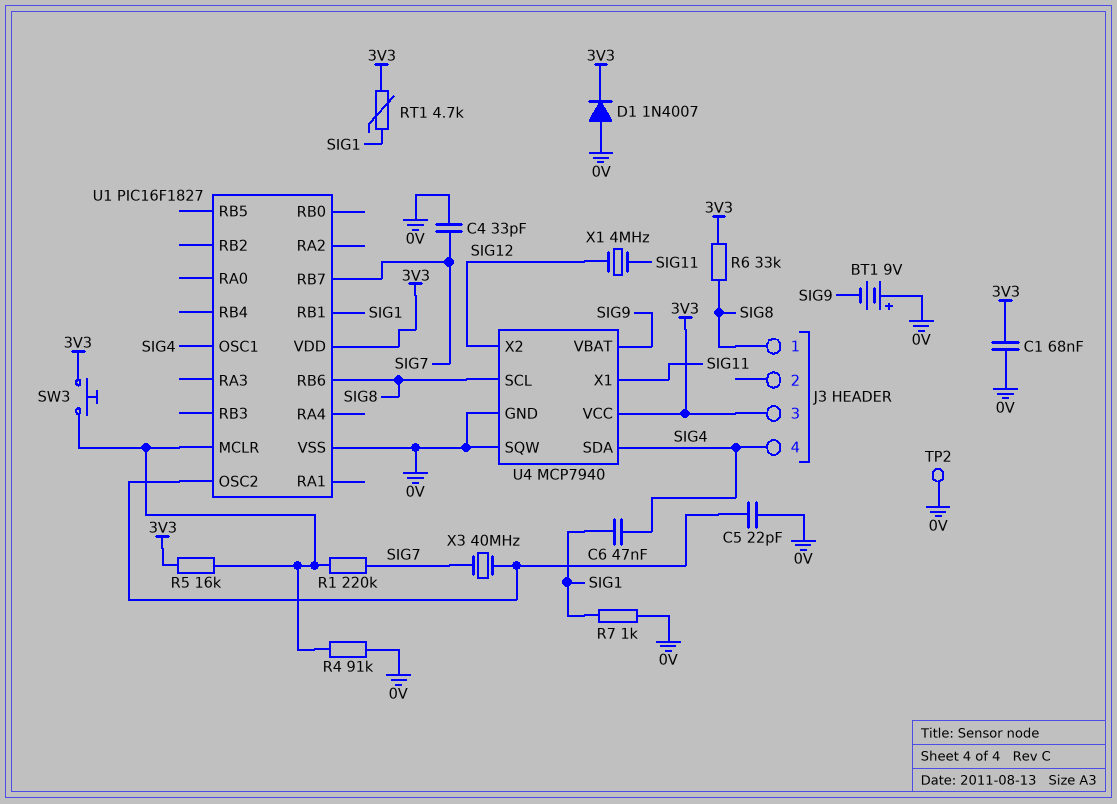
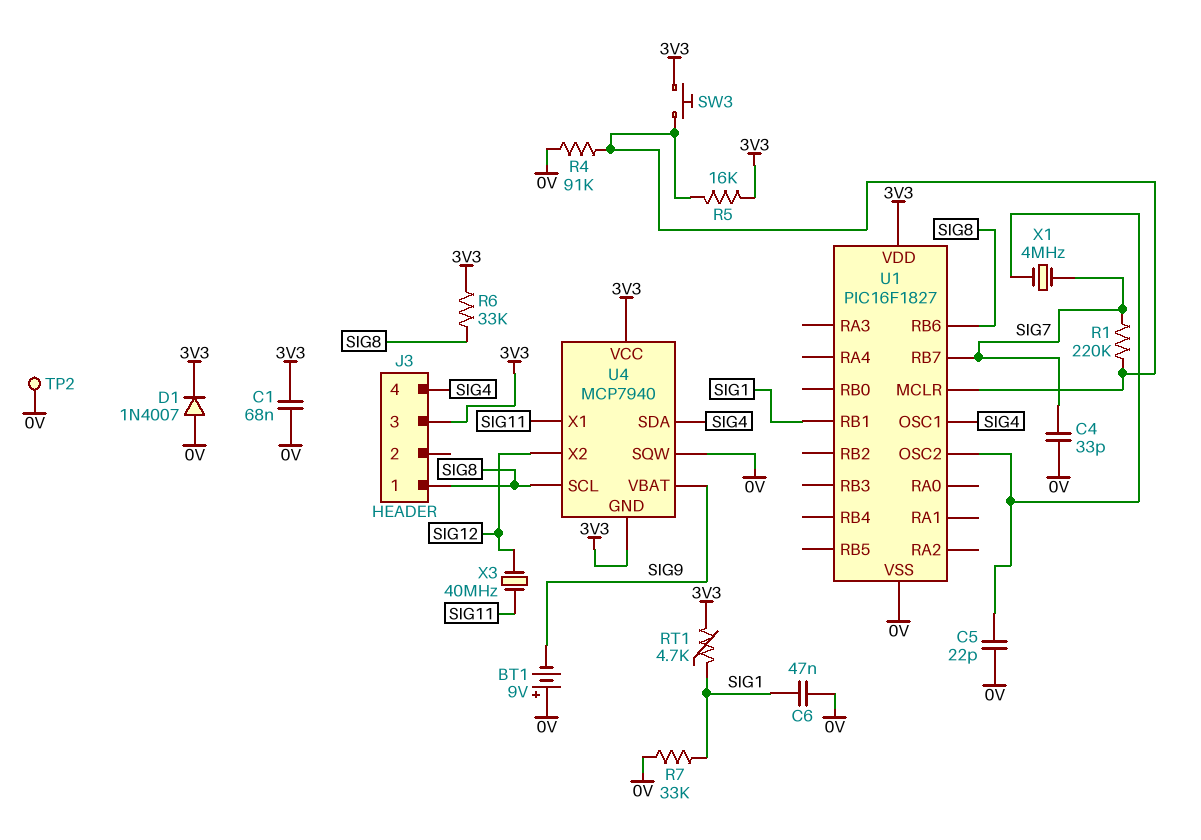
C6: 47nF (SIG1, SIG4) -> 47nF (0V, SIG1)
R7: 1k (0V, SIG1) -> 33k (0V, SIG1)
U4 pin GND: 0V -> 3V3
X1: 4MHz (SIG11, SIG12) -> 4MHz (SIG7, U1/OSC2)
X3: 40MHz (SIG7, U1/OSC2) -> 40MHz (SIG11, SIG12)

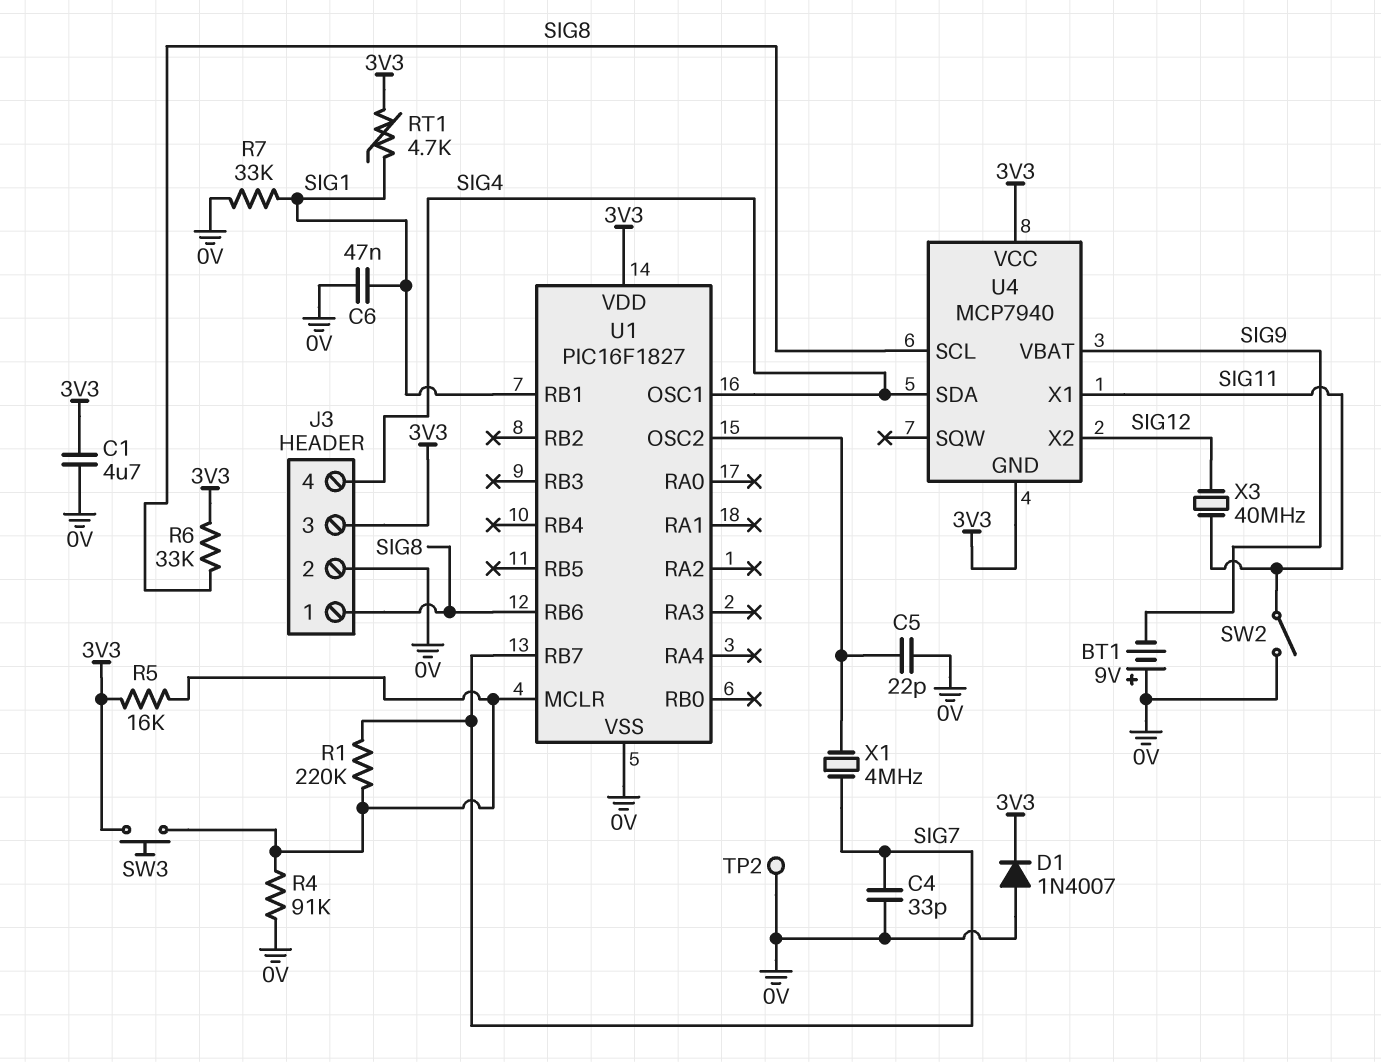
C1: 68nF (0V, 3V3) -> 4.7uF (0V, 3V3)
J3 pin 2: none -> 0V
SW2: none -> switch (0V, SIG11)
U4 pin SQW: 0V -> none

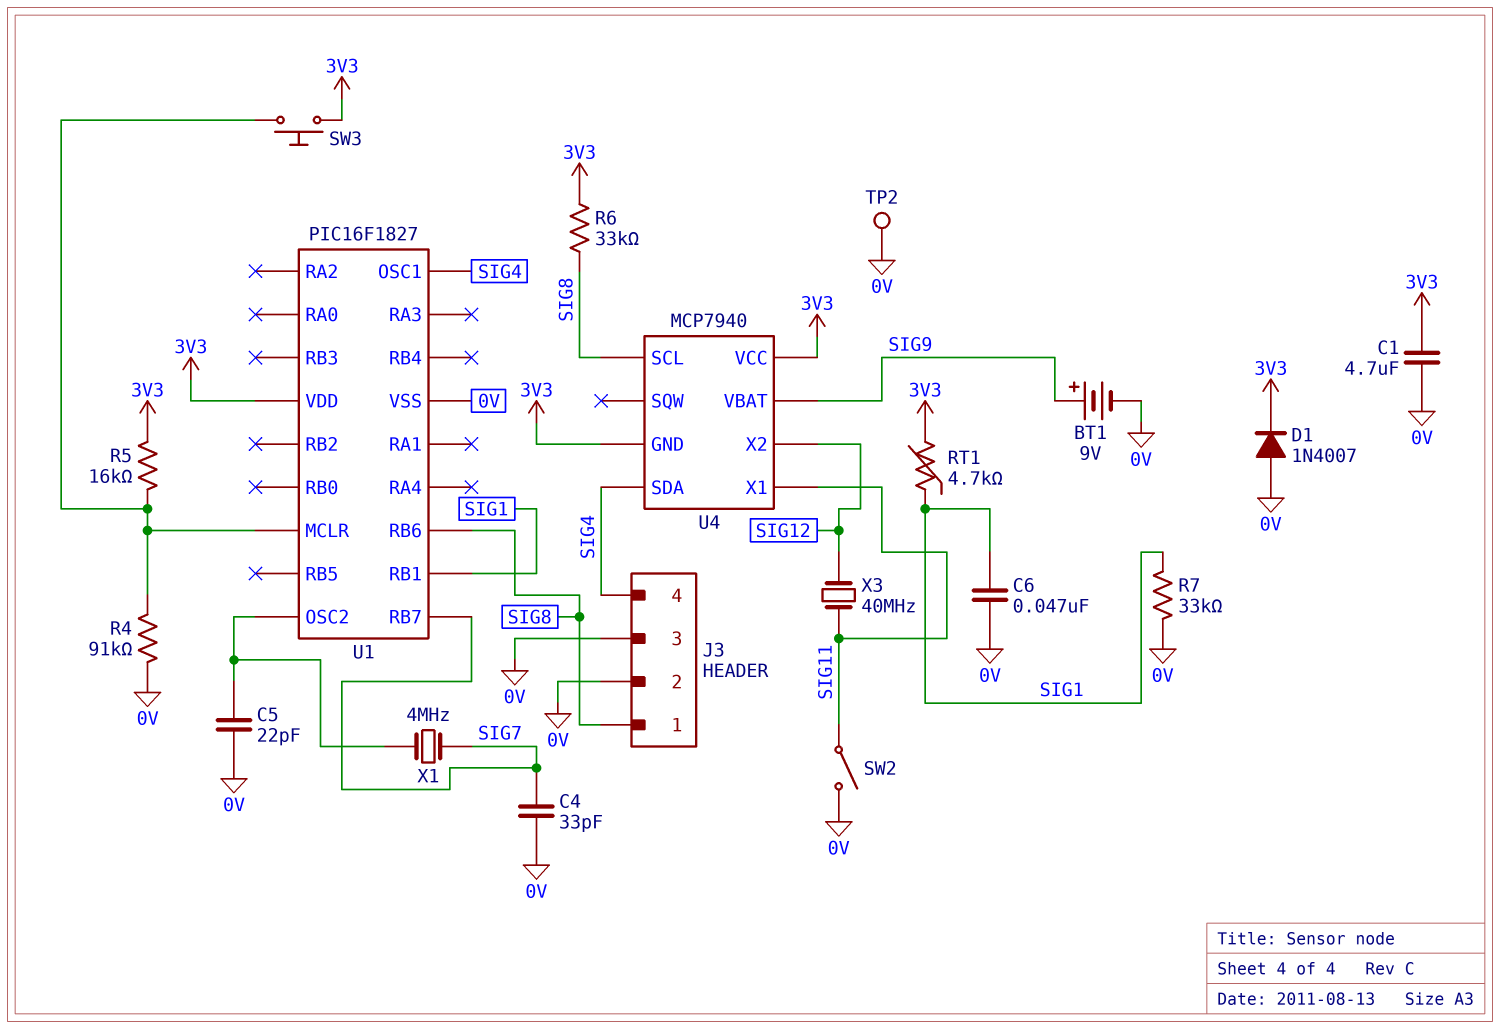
BT1: 9V (plus 0V, minus SIG9) -> 9V (plus SIG9, minus 0V)
J3 pin 3: 3V3 -> 0V
R1: 220k (SIG7, U1/MCLR) -> none

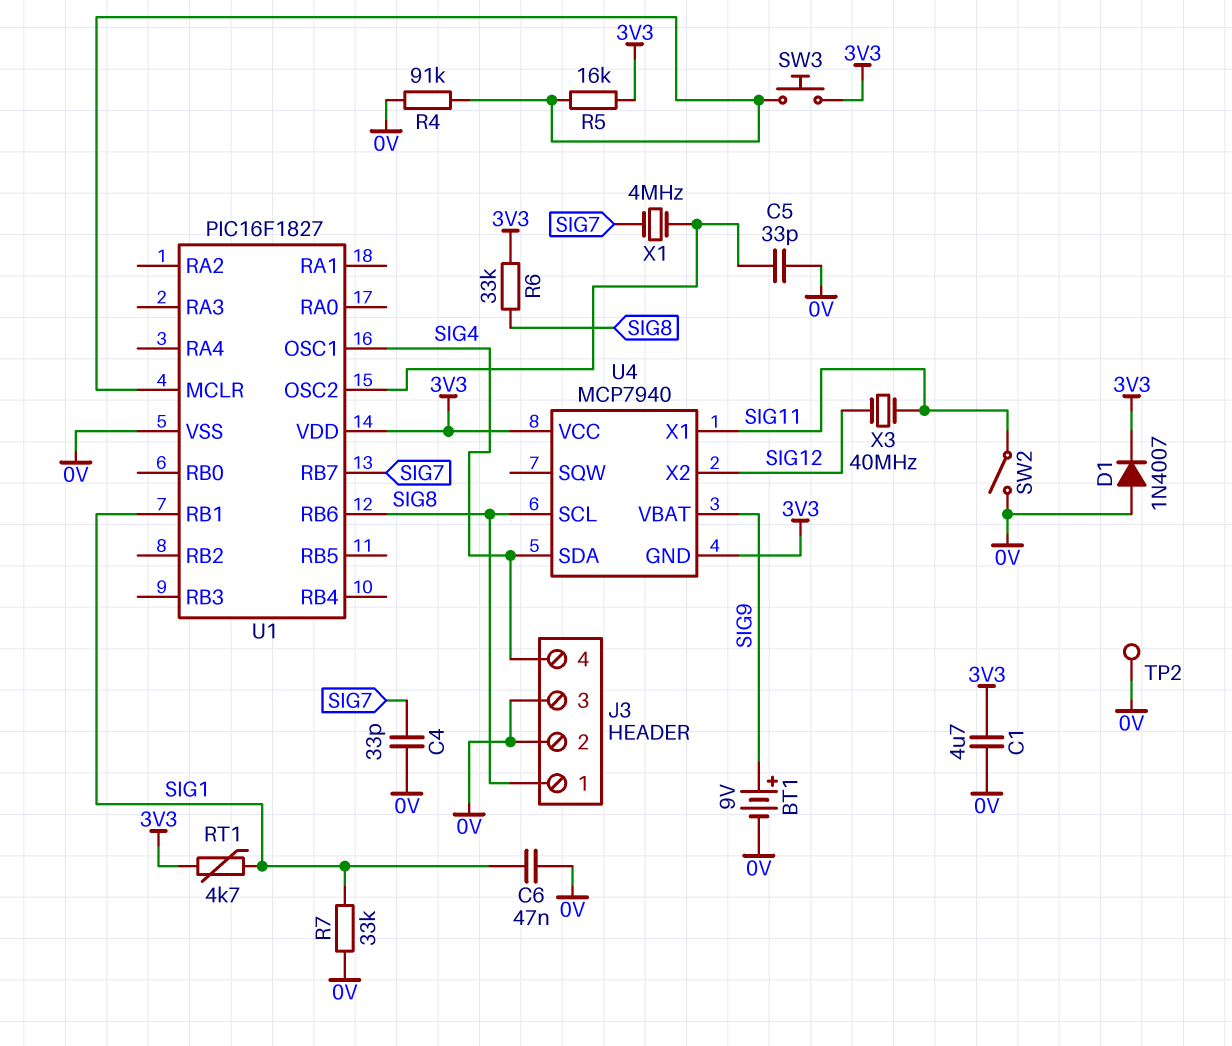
C5: 22pF (0V, U1/OSC2) -> 33pF (0V, U1/OSC2)

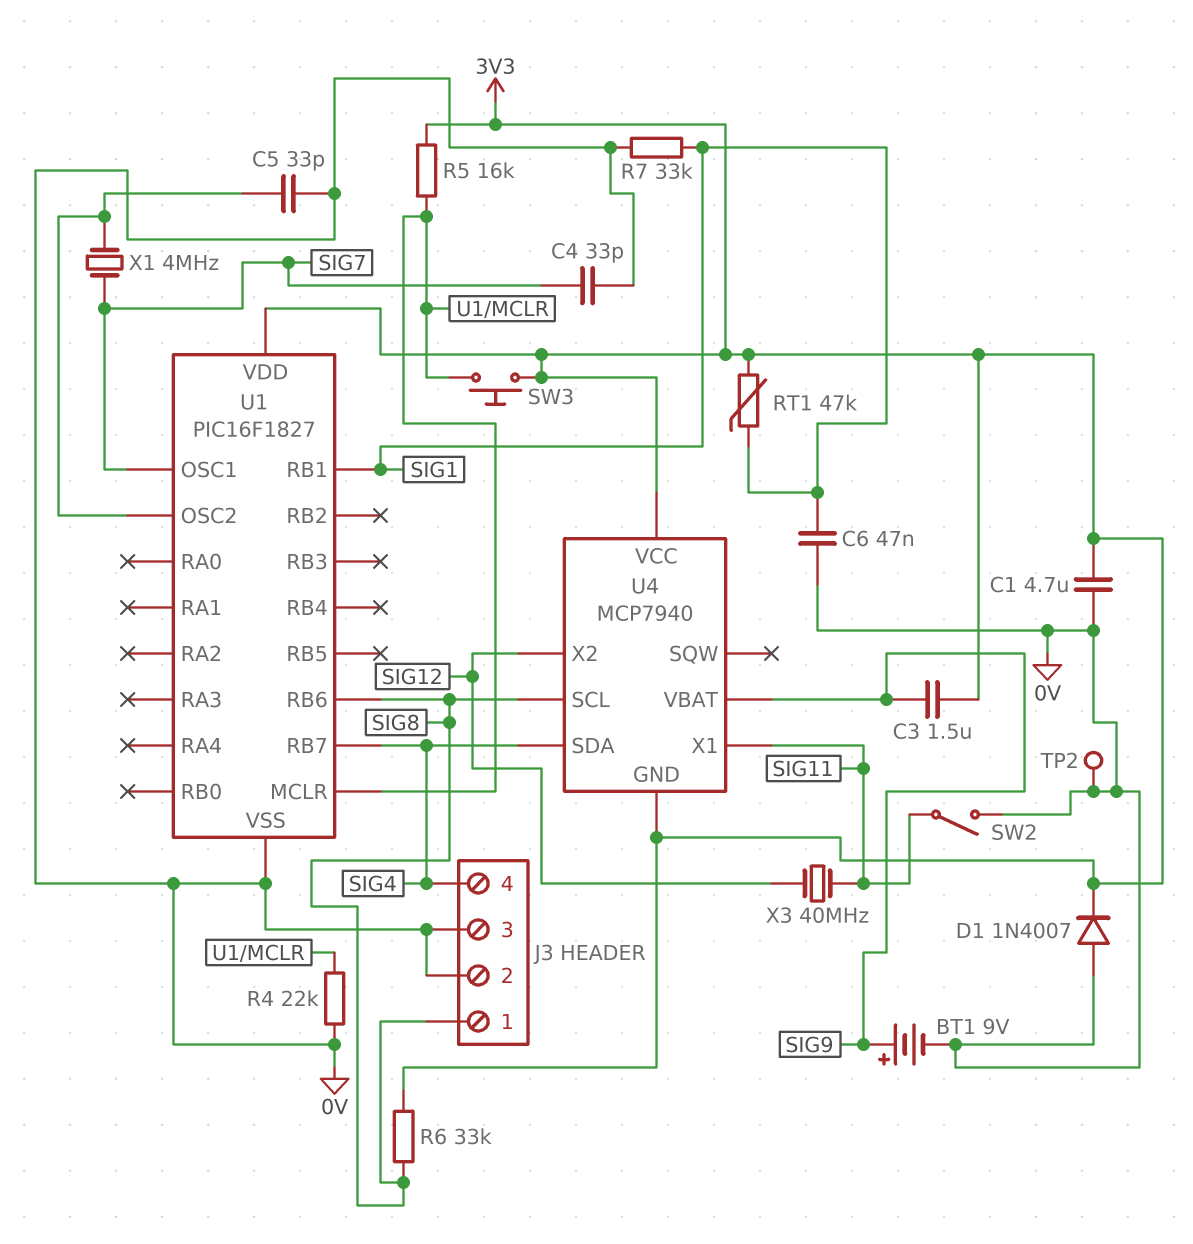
C3: none -> 1.5uF (3V3, SIG9)
R4: 91k (0V, U1/MCLR) -> 22k (0V, U1/MCLR)
RT1: 4.7k (3V3, SIG1) -> 47k (3V3, SIG1)
U1 pin OSC1: SIG4 -> SIG7
U1 pin RB7: SIG7 -> SIG4

